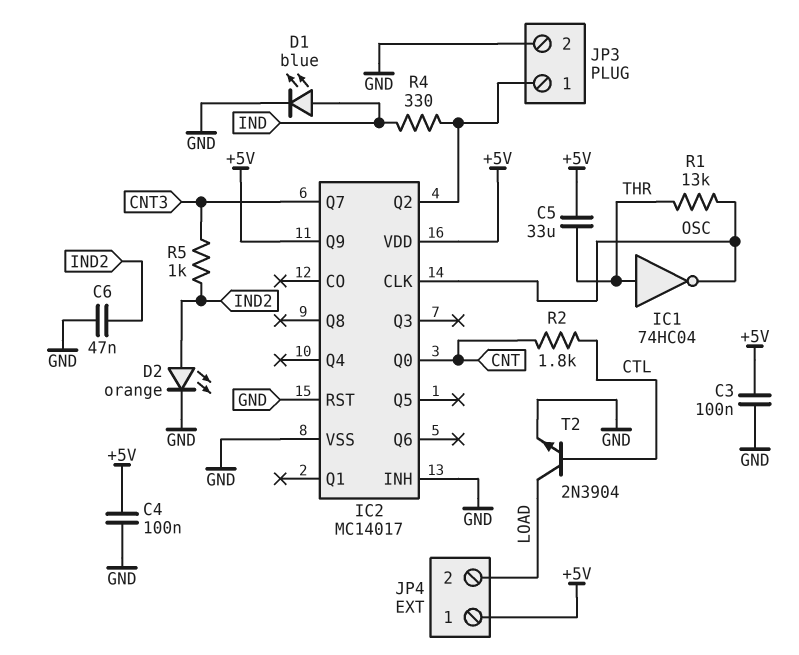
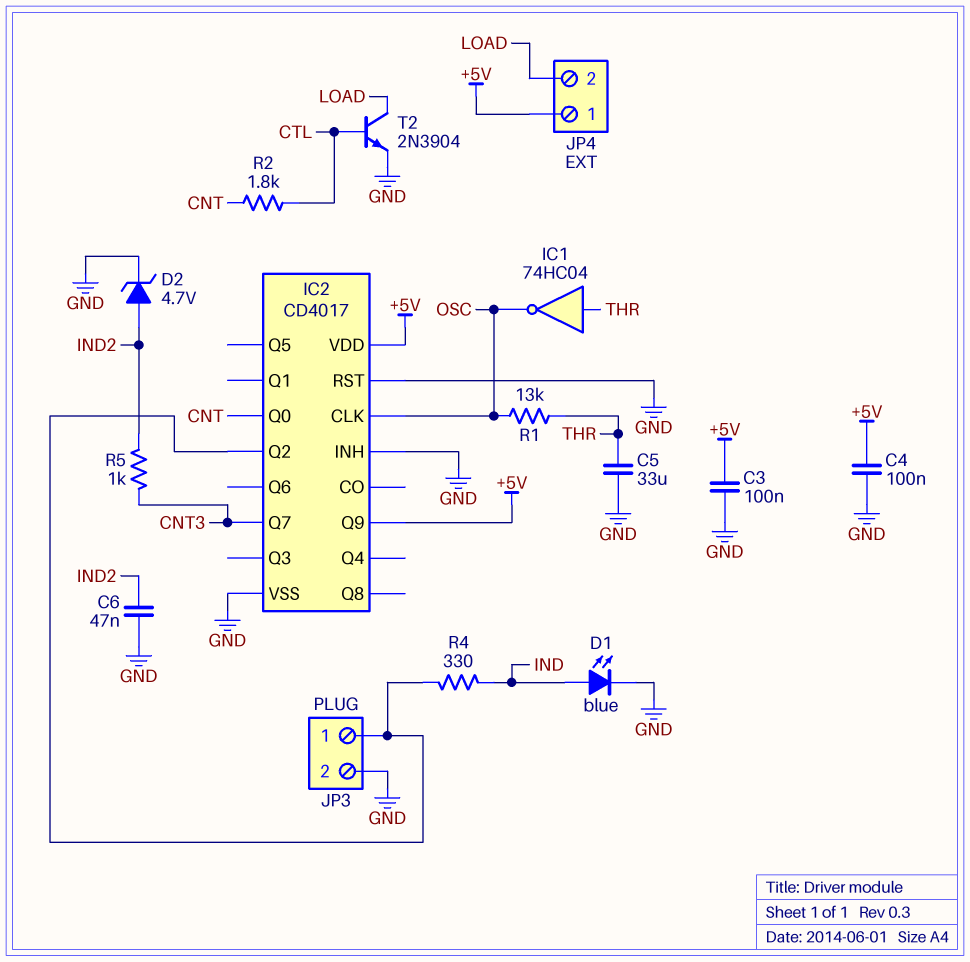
C5: 33uF (+5V, THR) -> 33uF (GND, THR)
D2: LED orange (A IND2, K GND) -> zener 4.7V (A IND2, K GND)
IC2: MC14017 -> CD4017

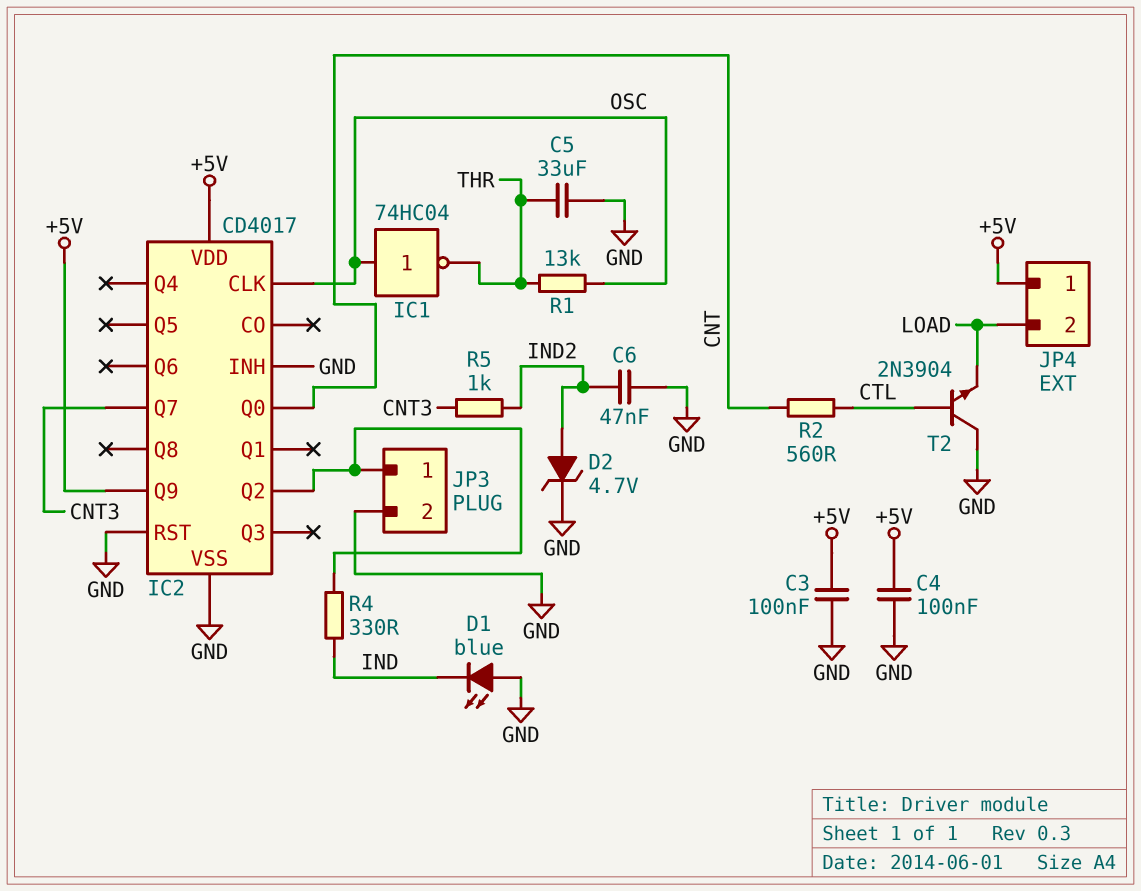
D1: LED blue (A IND, K GND) -> LED blue (A GND, K IND)
IC1: NOT 74HC04 (in THR, out OSC) -> NOT 74HC04 (in OSC, out THR)
R2: 1.8k (CNT, CTL) -> 560 (CNT, CTL)
T2: NPN 2N3904 (B CTL, C LOAD, E GND) -> NPN 2N3904 (B CTL, C GND, E LOAD)

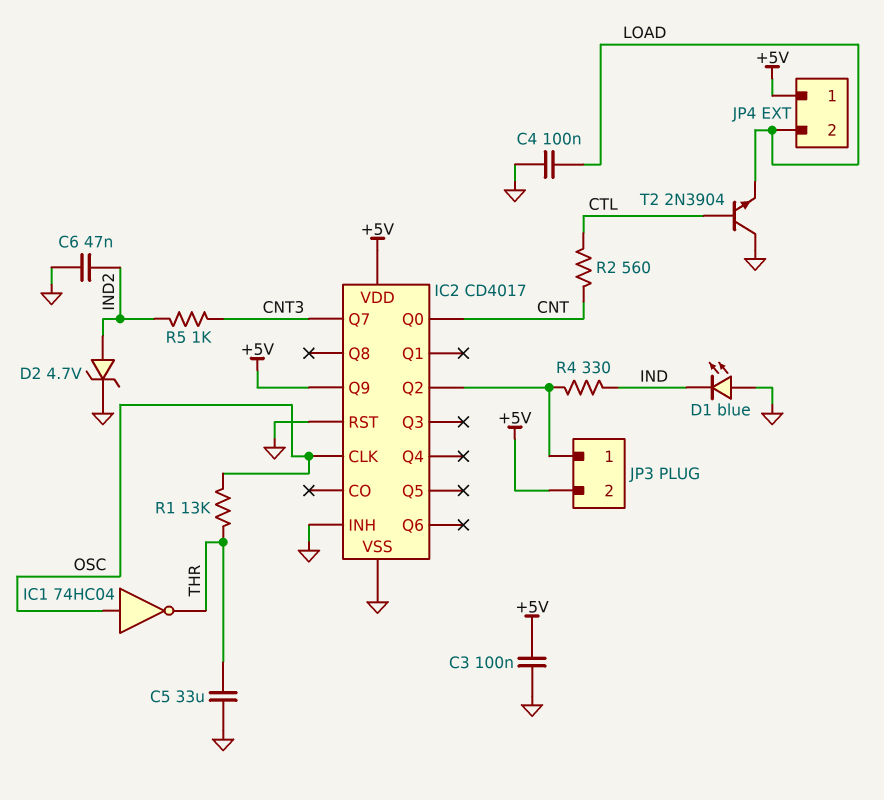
C4: 100nF (+5V, GND) -> 100nF (GND, LOAD)
JP3 pin 2: GND -> +5V

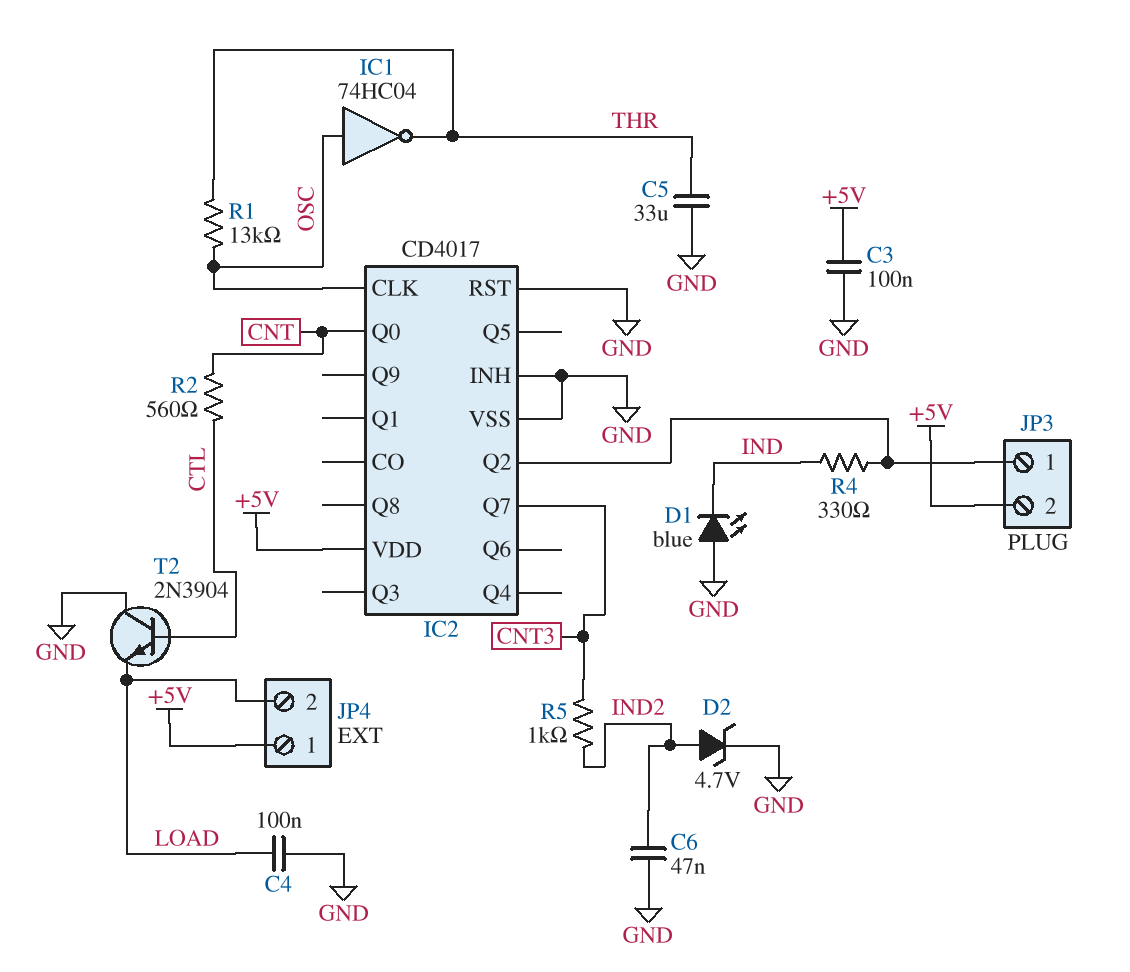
IC2 pin Q9: +5V -> none

